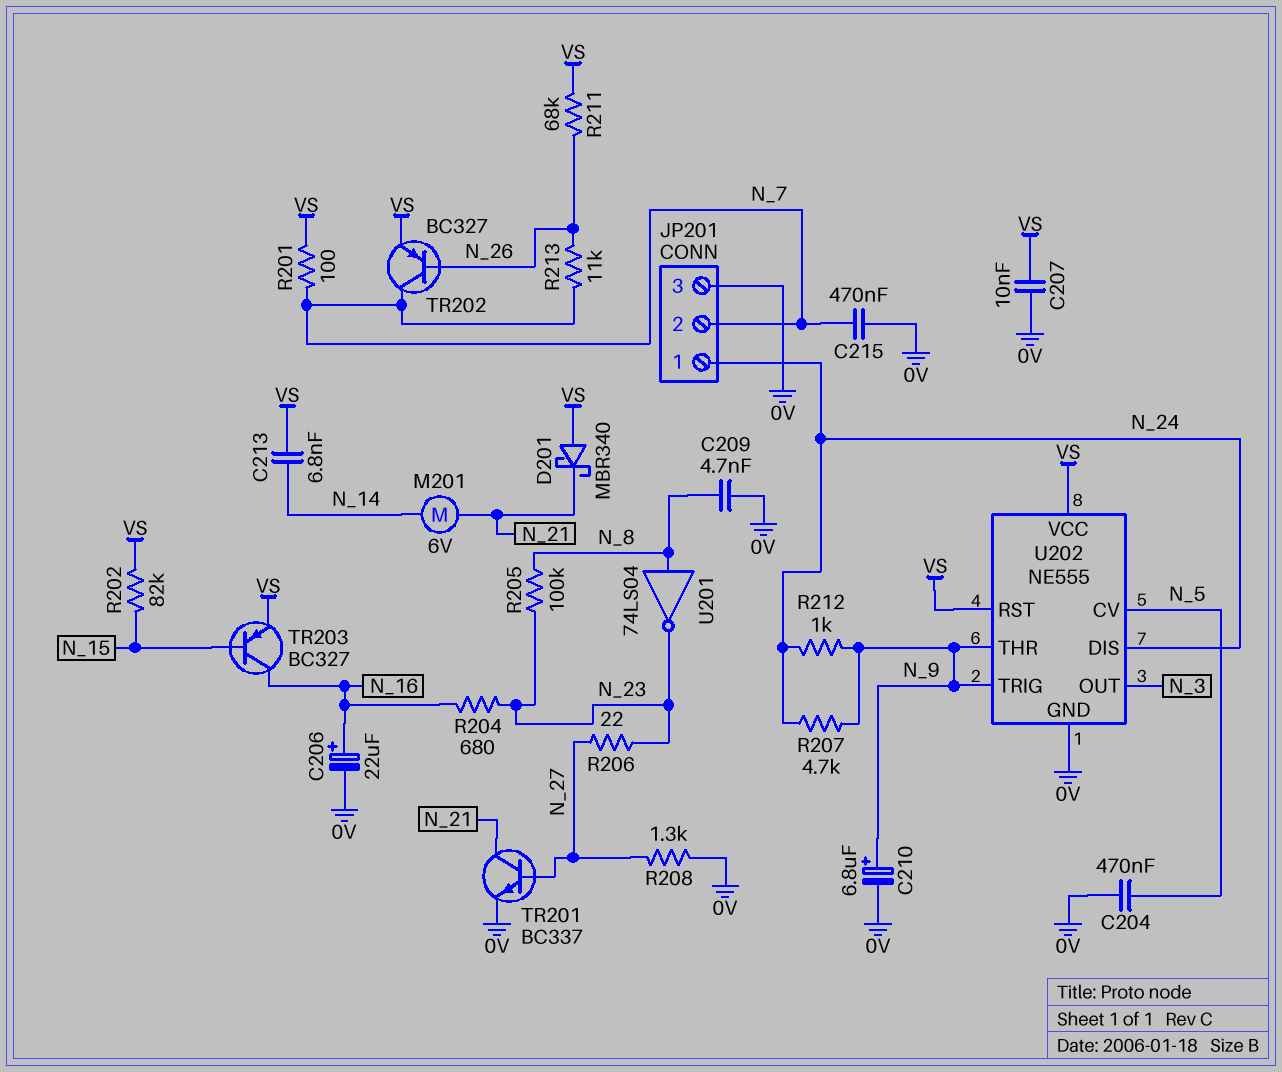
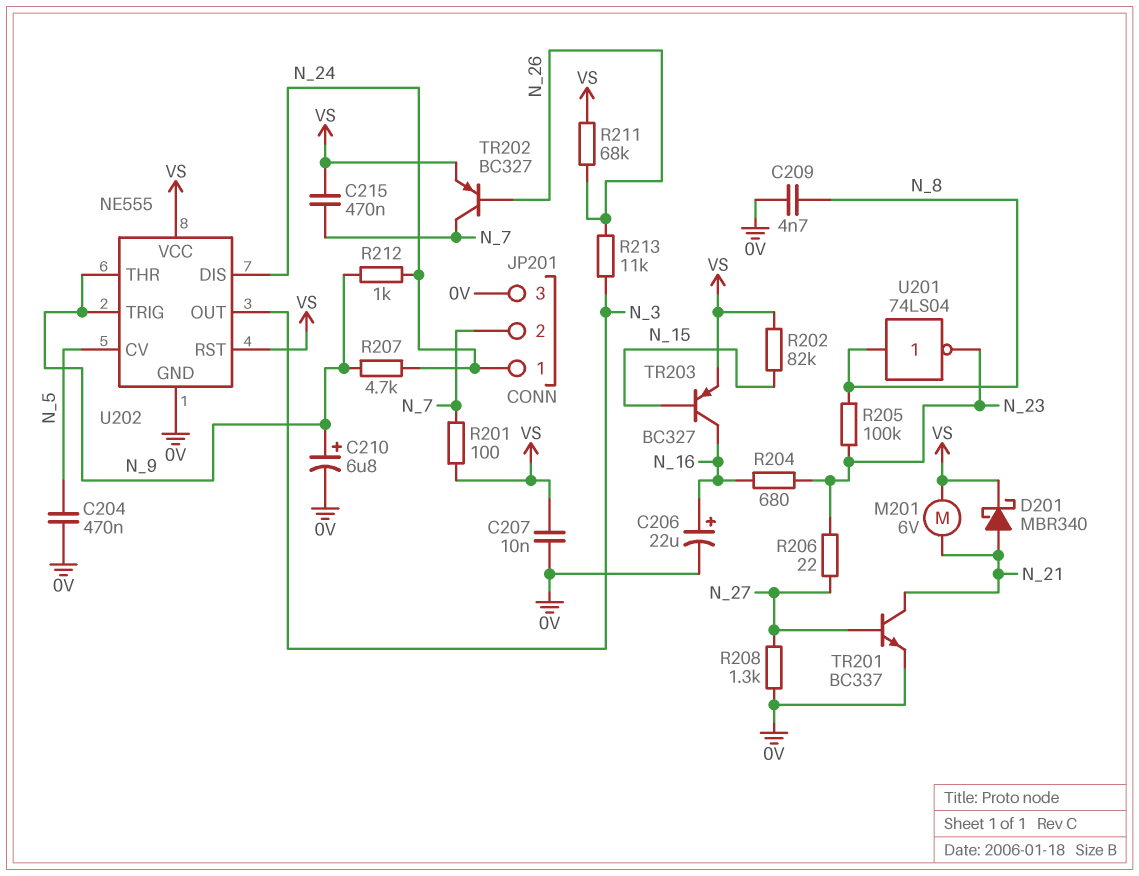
C213: 6.8nF (N_14, VS) -> none
C215: 470nF (0V, N_7) -> 470nF (N_7, VS)
D201: schottky MBR340 (A VS, K N_21) -> schottky MBR340 (A N_21, K VS)
M201: motor 6V (N_14, N_21) -> motor 6V (N_21, VS)
R213: 11k (N_7, N_26) -> 11k (N_3, N_26)

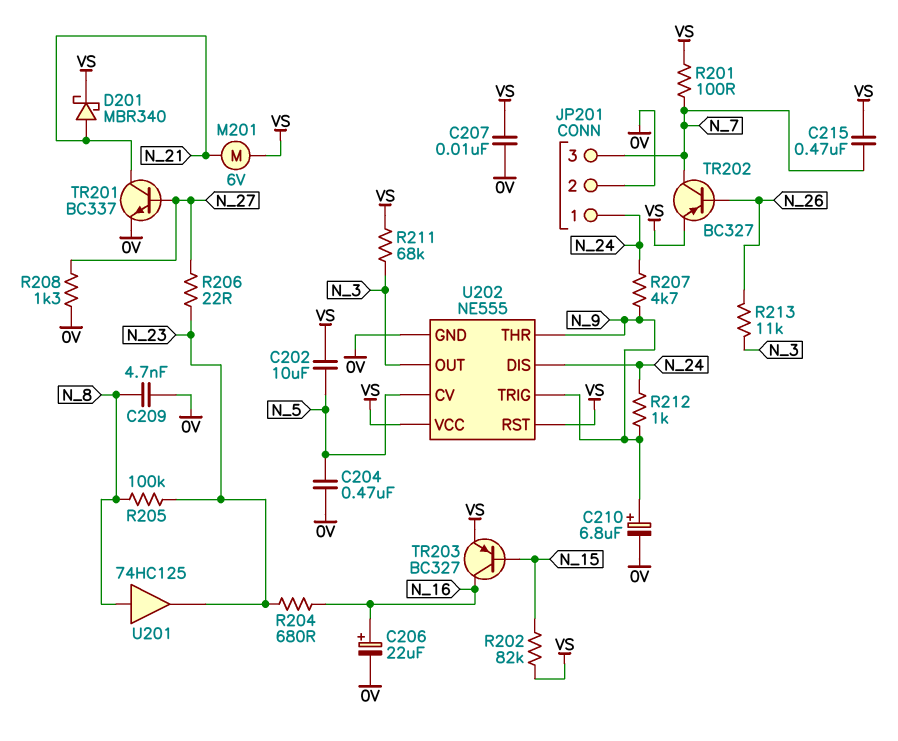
C202: none -> 10uF (N_5, VS)
JP201 pin 2: N_7 -> 0V
JP201 pin 3: 0V -> N_7
R211: 68k (N_26, VS) -> 68k (N_3, VS)
U201: NOT 74LS04 (in N_8, out N_23) -> buffer 74HC125 (in N_8, out N_23)

